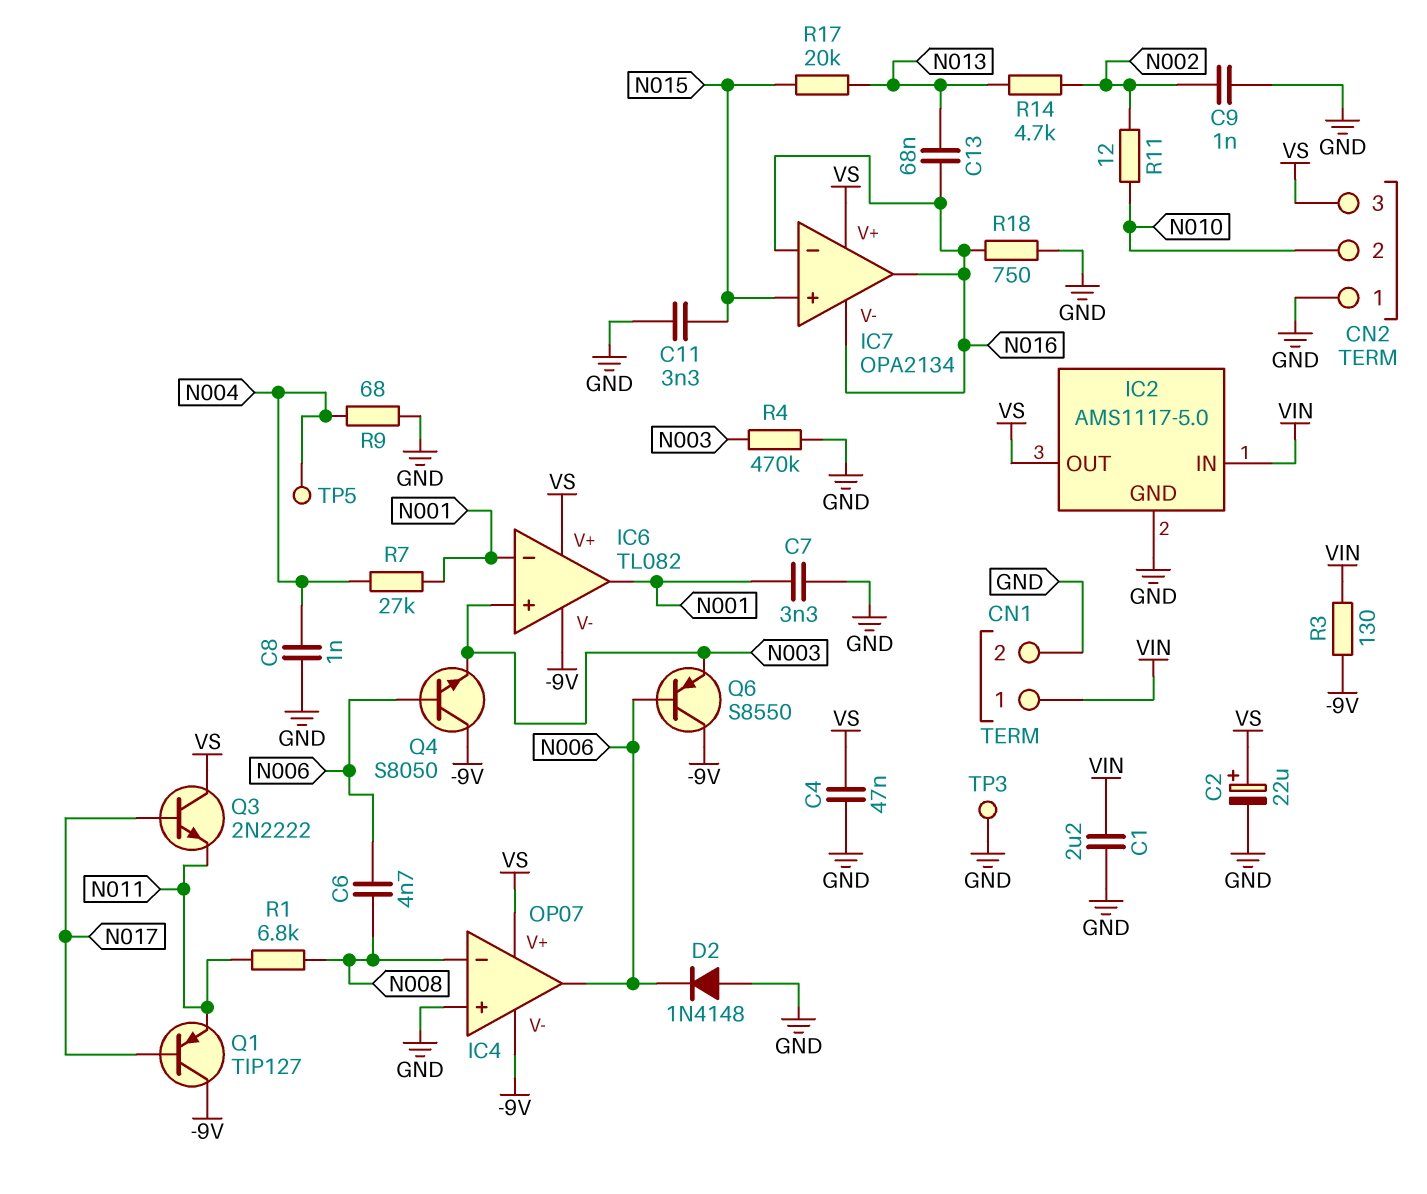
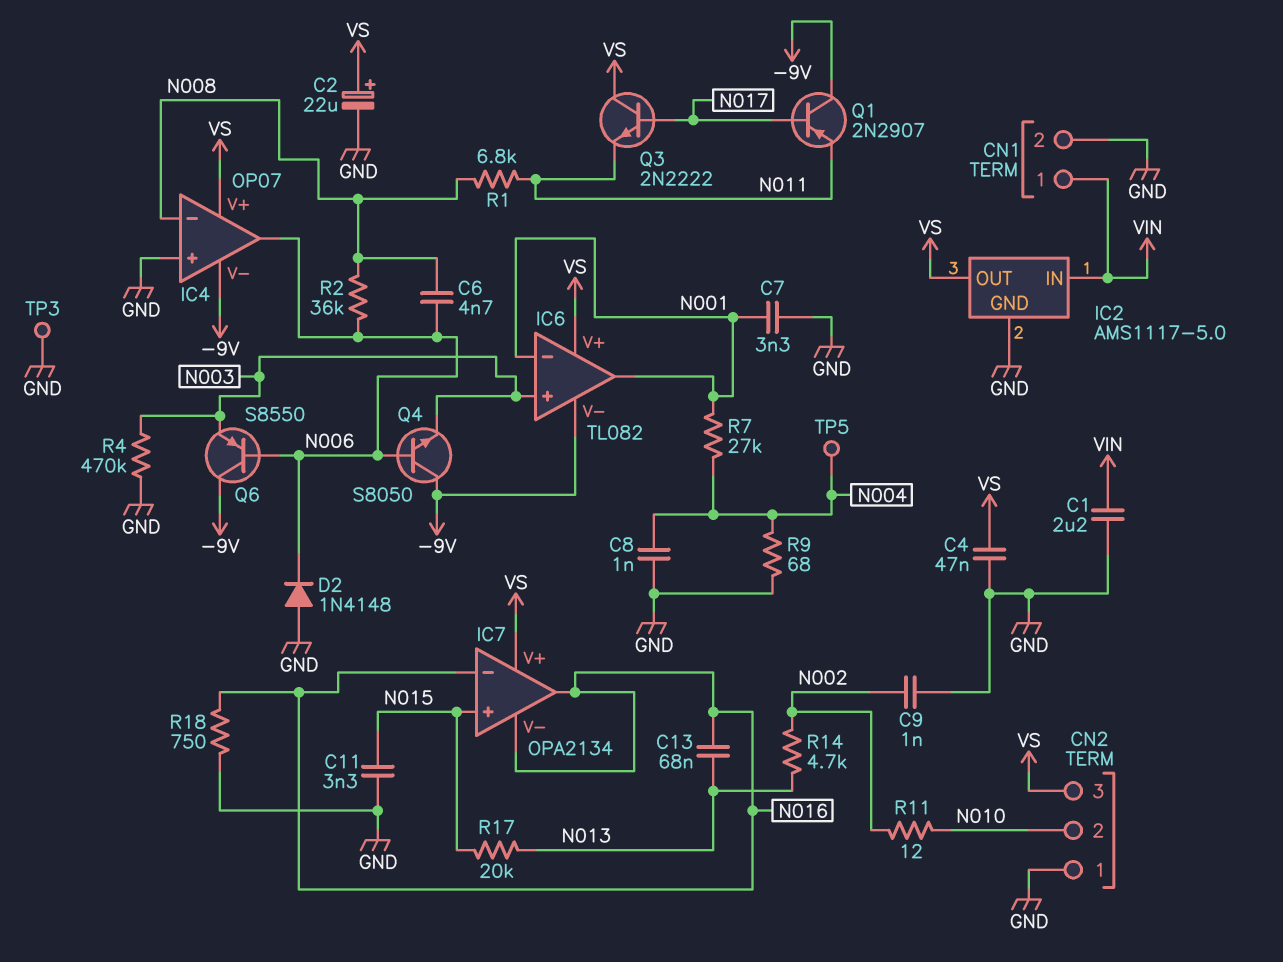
Q1: PNP TIP127 (B N017, C -9V, E N011) -> PNP 2N2907 (B N017, C -9V, E N011)
R2: none -> 36k (N006, N008)
R3: 130 (-9V, VIN) -> none

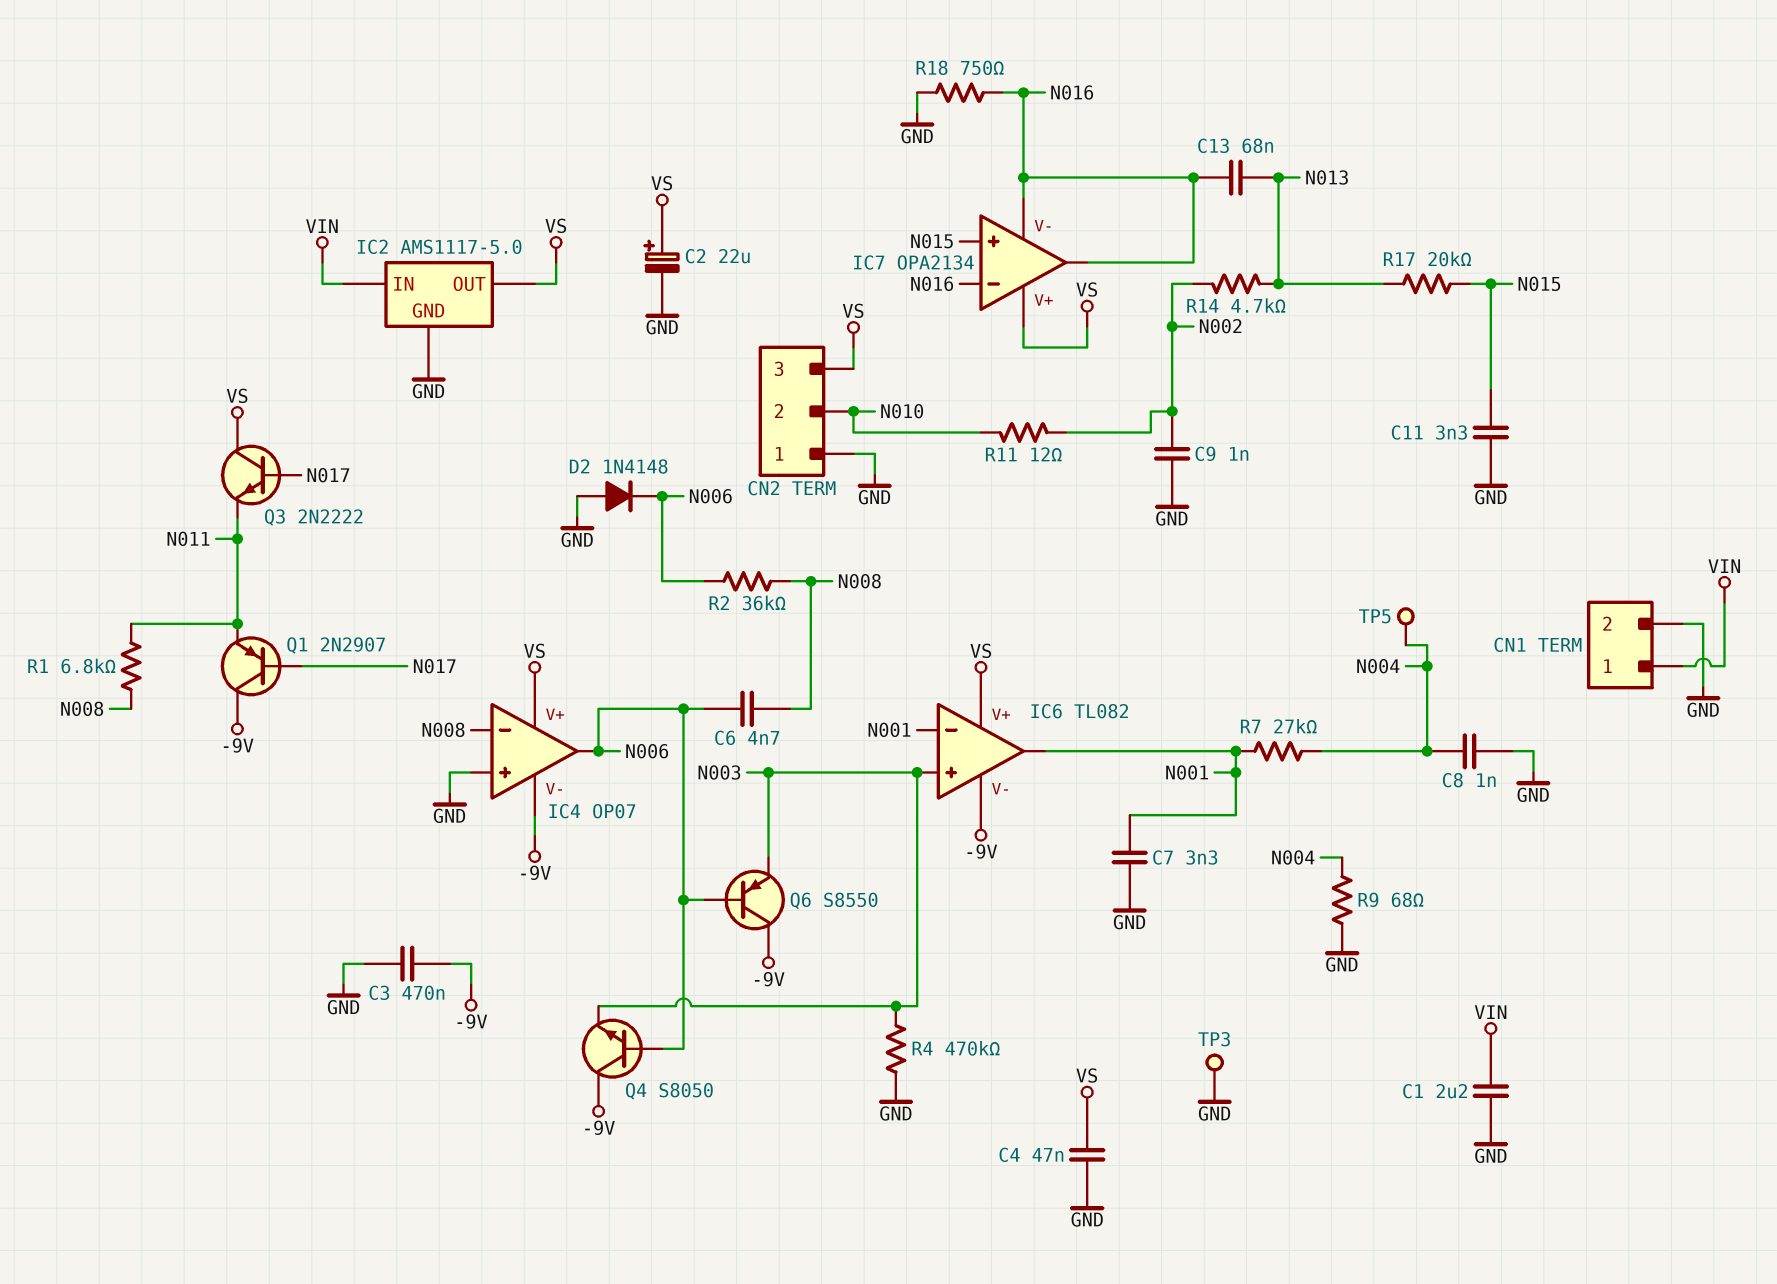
C3: none -> 470nF (-9V, GND)

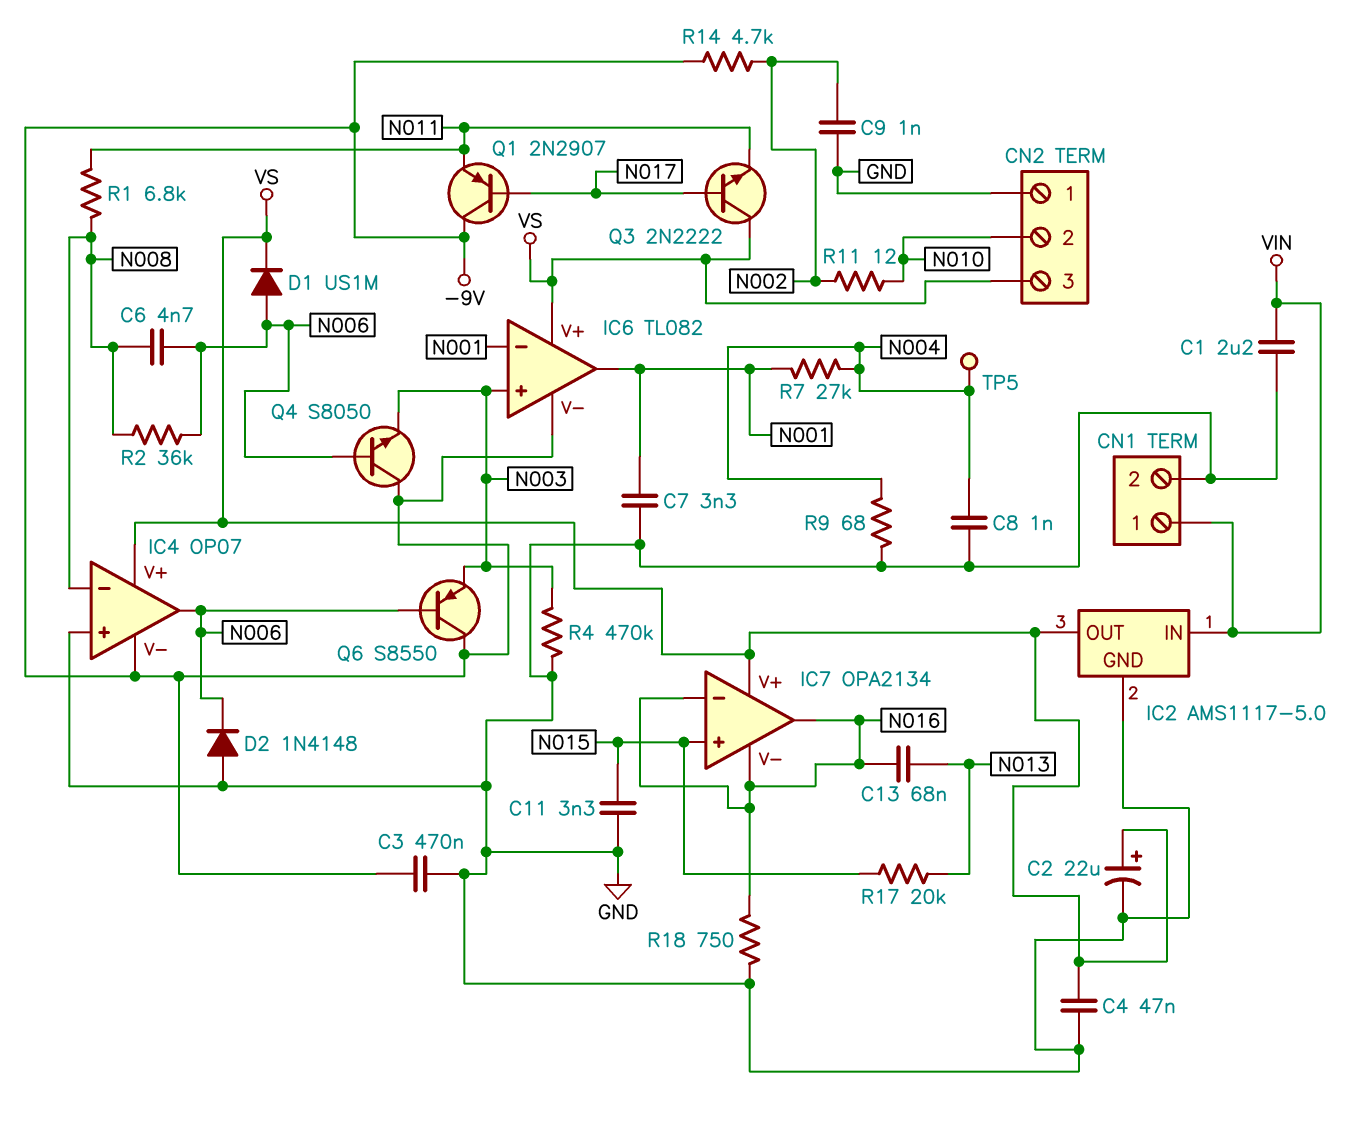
D1: none -> diode US1M (A N006, K VS)
R14: 4.7k (N002, N013) -> 4.7k (-9V, N002)
TP3: test point (GND) -> none

